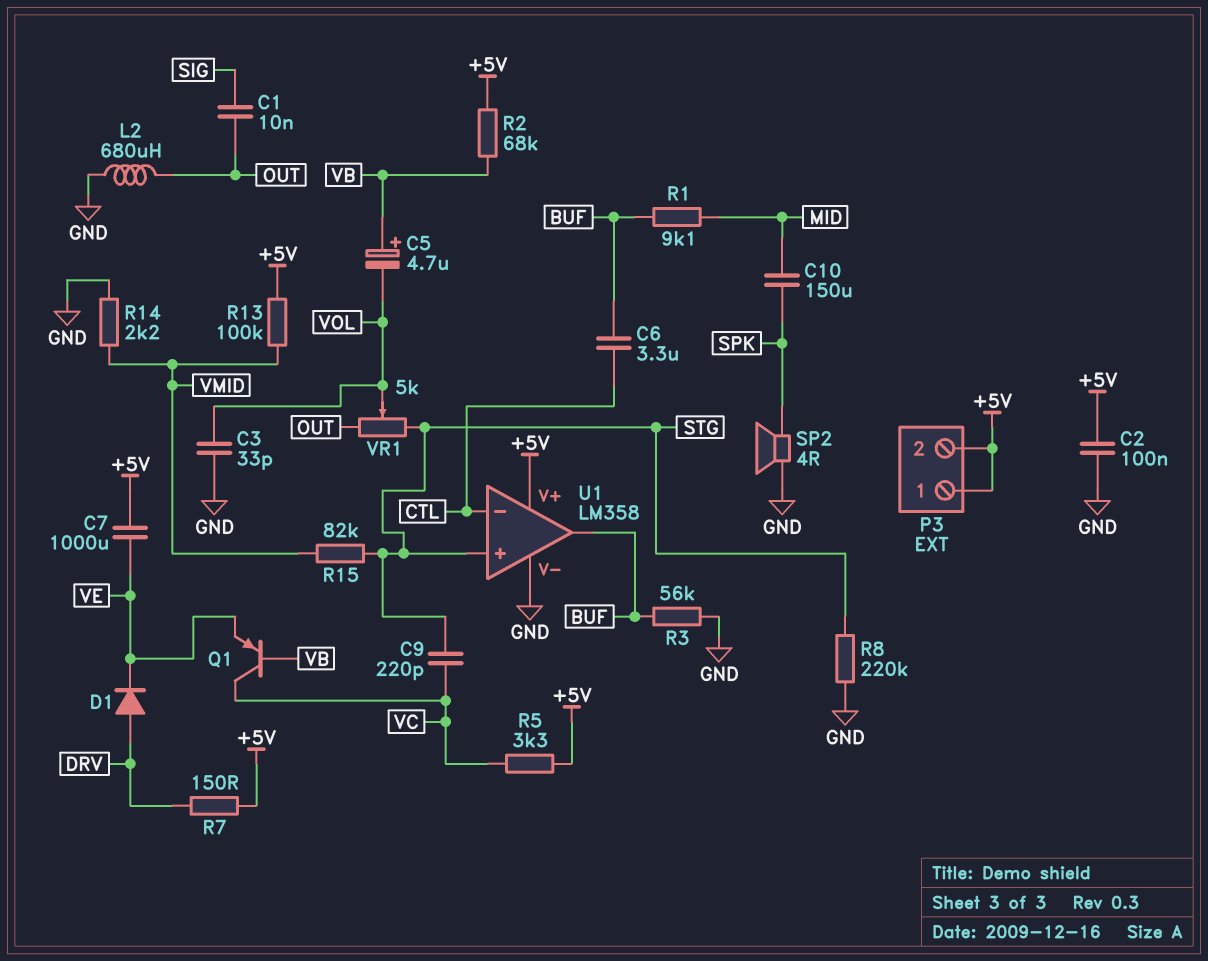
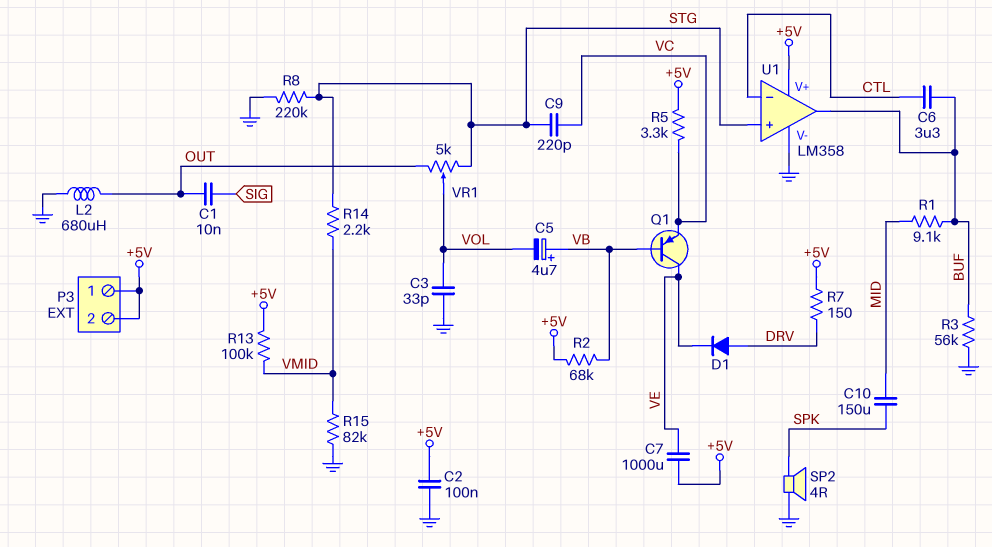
Q1: PNP (B VB, C VC, E VE) -> PNP (B VB, C VE, E VC)
R14: 2.2k (GND, VMID) -> 2.2k (STG, VMID)
R15: 82k (STG, VMID) -> 82k (GND, VMID)

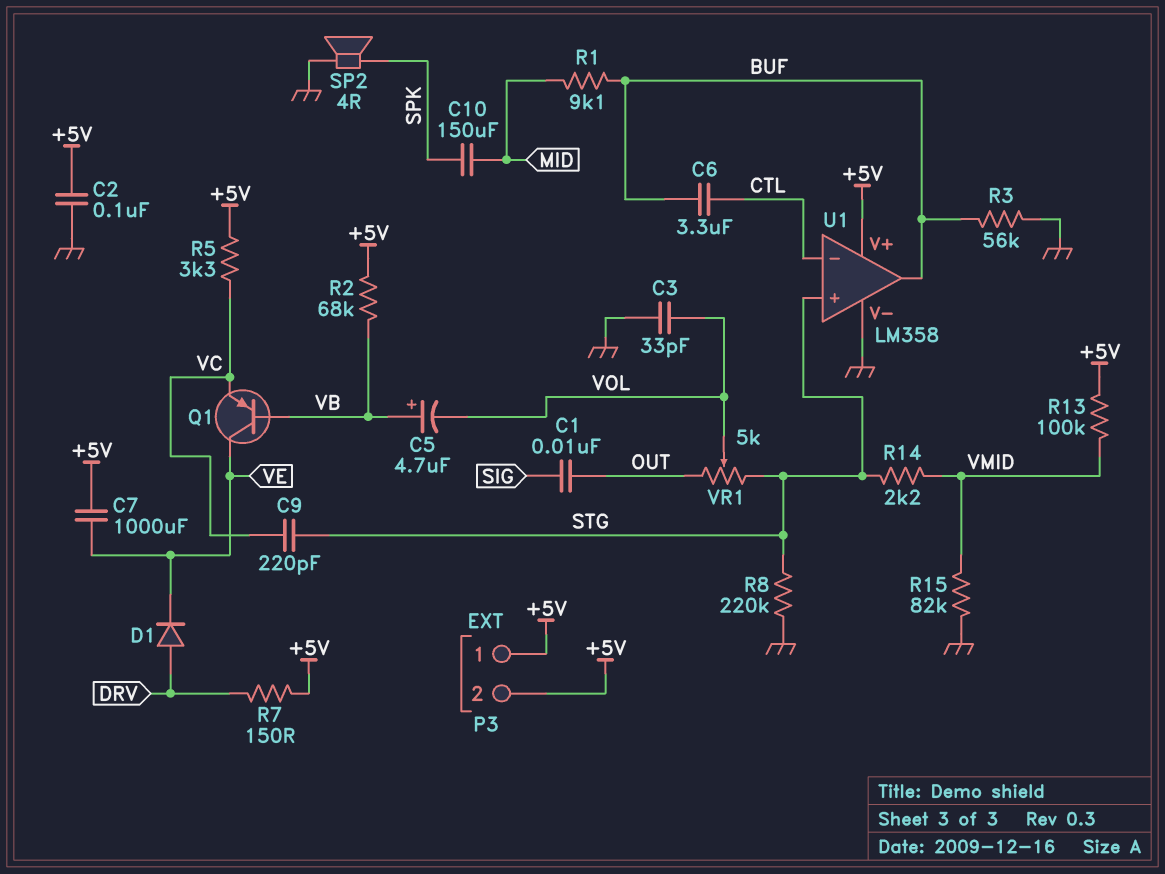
L2: 680uH (GND, OUT) -> none

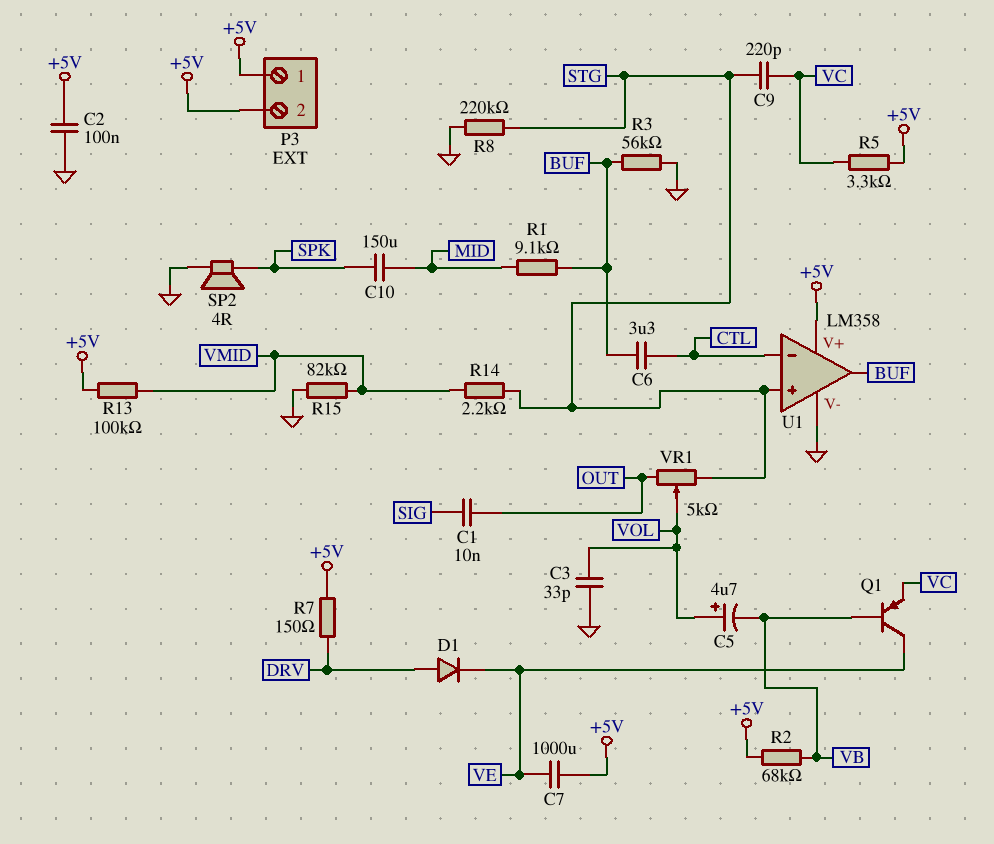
C5: 4.7uF (plus VB, minus VOL) -> 4.7uF (plus VOL, minus VB)

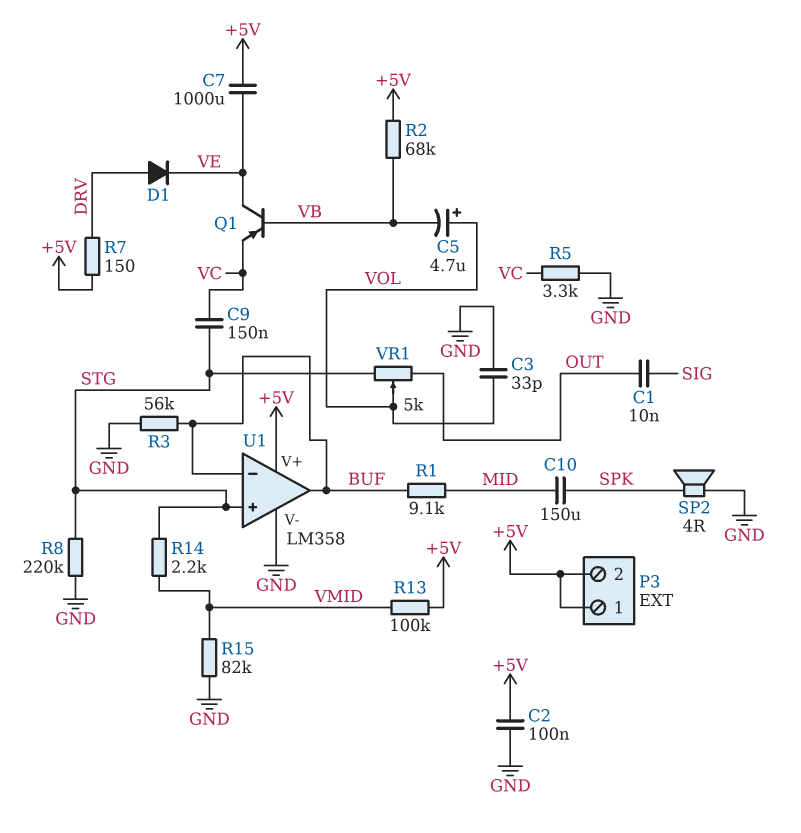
C6: 3.3uF (BUF, CTL) -> none
C9: 220pF (STG, VC) -> 150nF (STG, VC)
R5: 3.3k (+5V, VC) -> 3.3k (GND, VC)
U1 pin in-: CTL -> BUF

